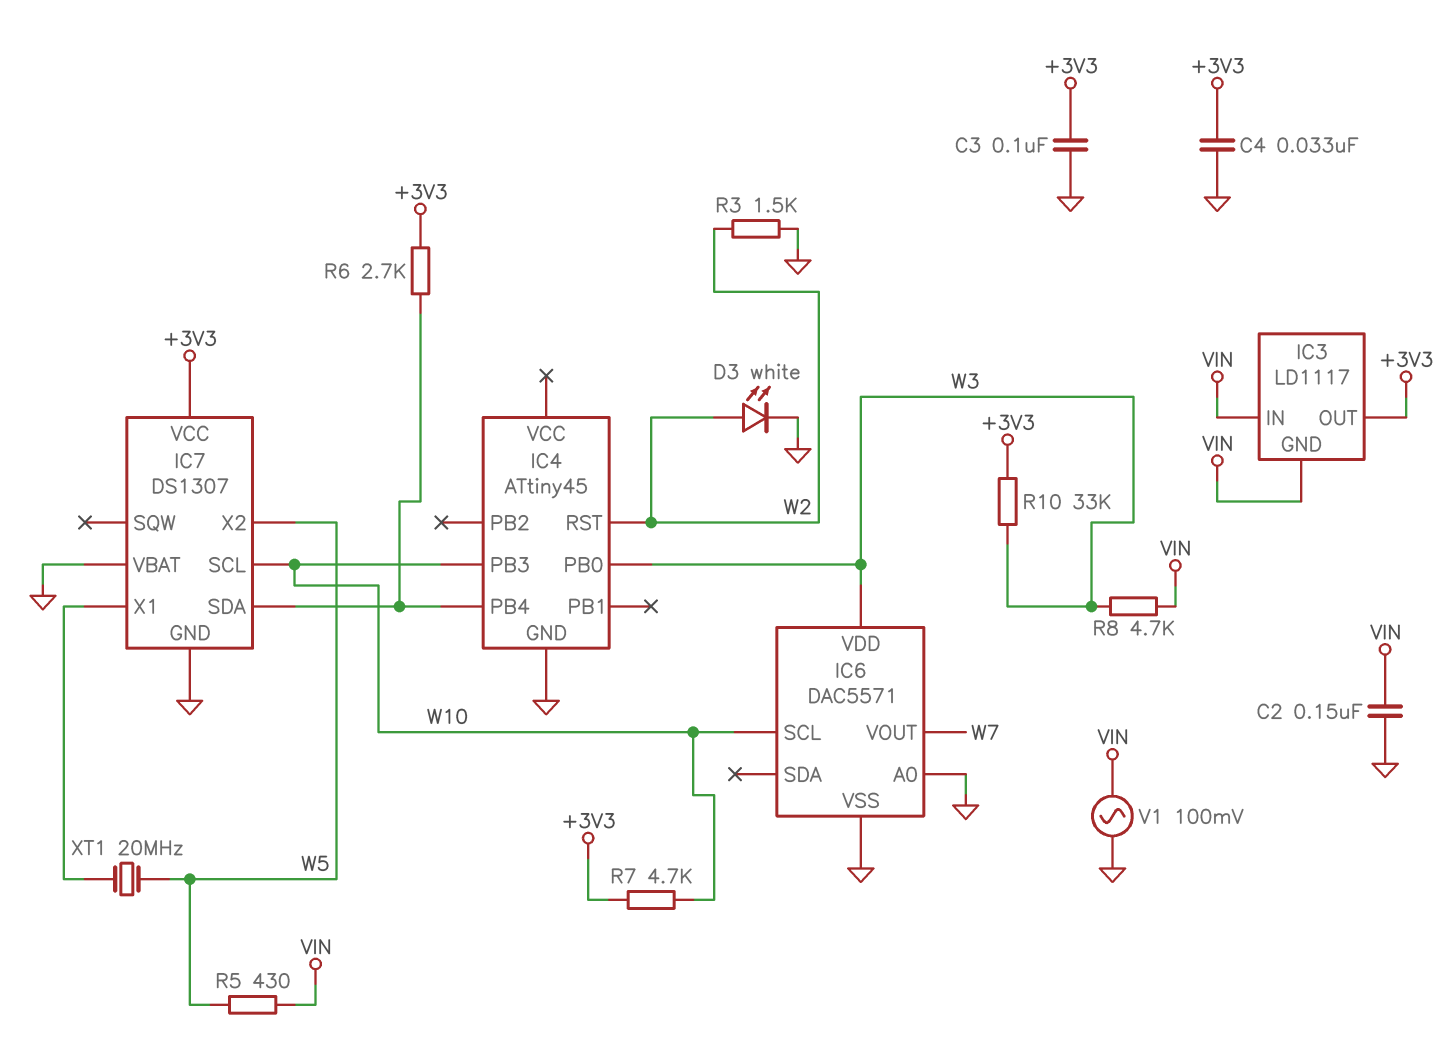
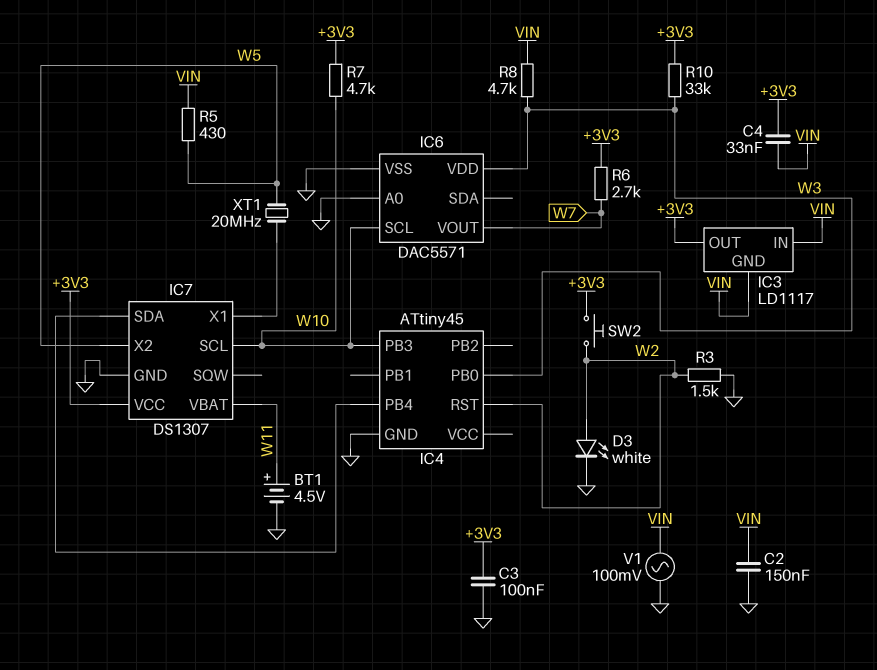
BT1: none -> 4.5V (plus W11, minus GND)
C4: 33nF (+3V3, GND) -> 33nF (+3V3, VIN)
IC7 pin VBAT: GND -> W11
R6: 2.7k (+3V3, IC4/PB4) -> 2.7k (+3V3, W7)
SW2: none -> button (+3V3, W2)

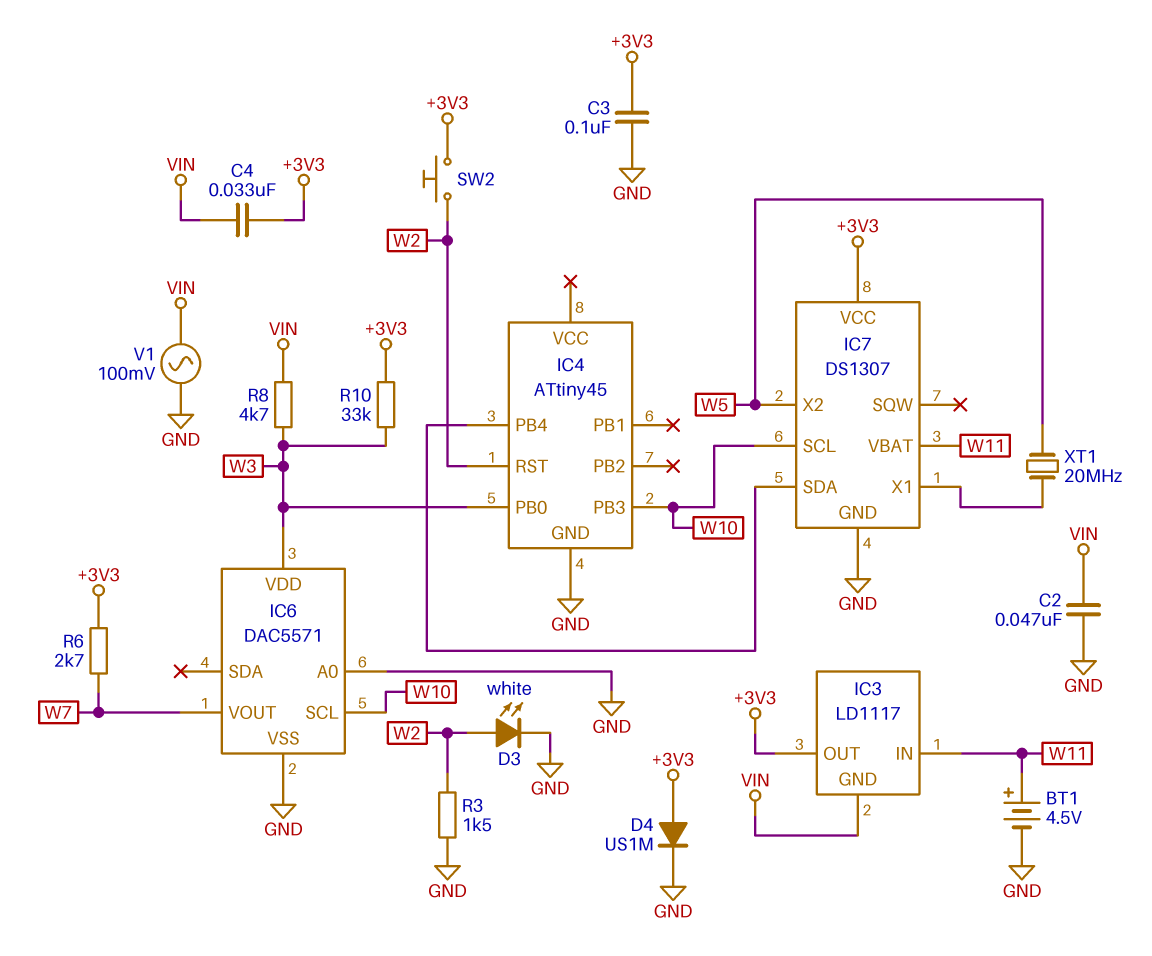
C2: 150nF (GND, VIN) -> 47nF (GND, VIN)
D4: none -> diode US1M (A +3V3, K GND)
IC3 pin IN: VIN -> W11
R5: 430 (VIN, W5) -> none
R7: 4.7k (+3V3, W10) -> none

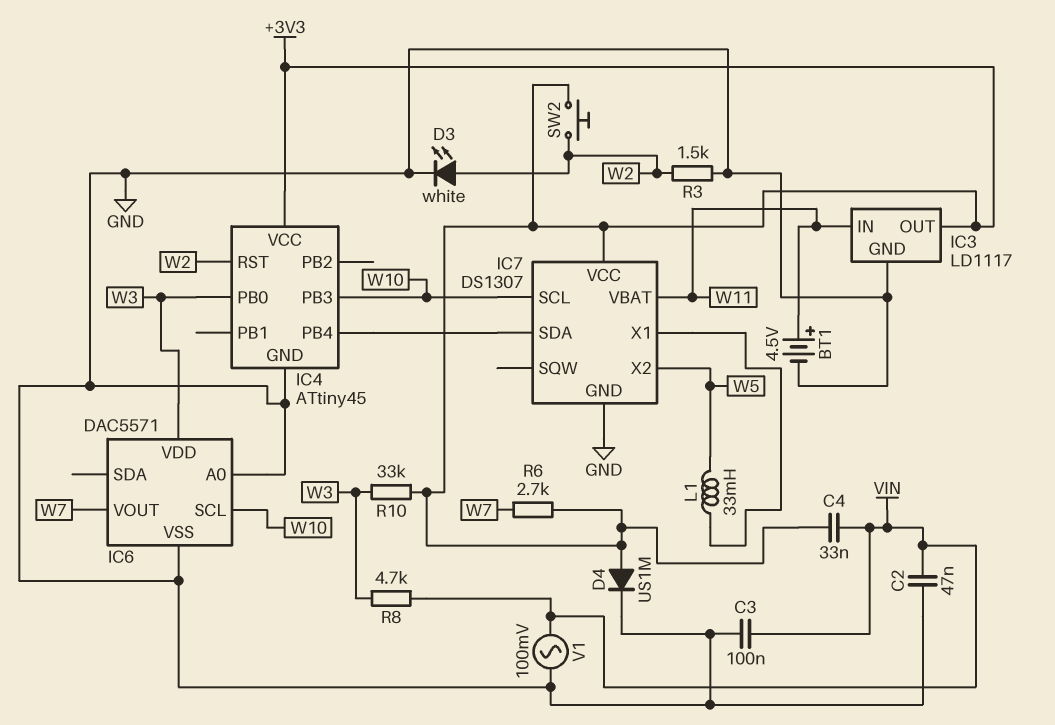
C3: 100nF (+3V3, GND) -> 100nF (GND, VIN)
IC3 pin GND: VIN -> GND
IC4 pin VCC: none -> +3V3
L1: none -> 33mH (IC7/X1, W5)
XT1: 20MHz (IC7/X1, W5) -> none

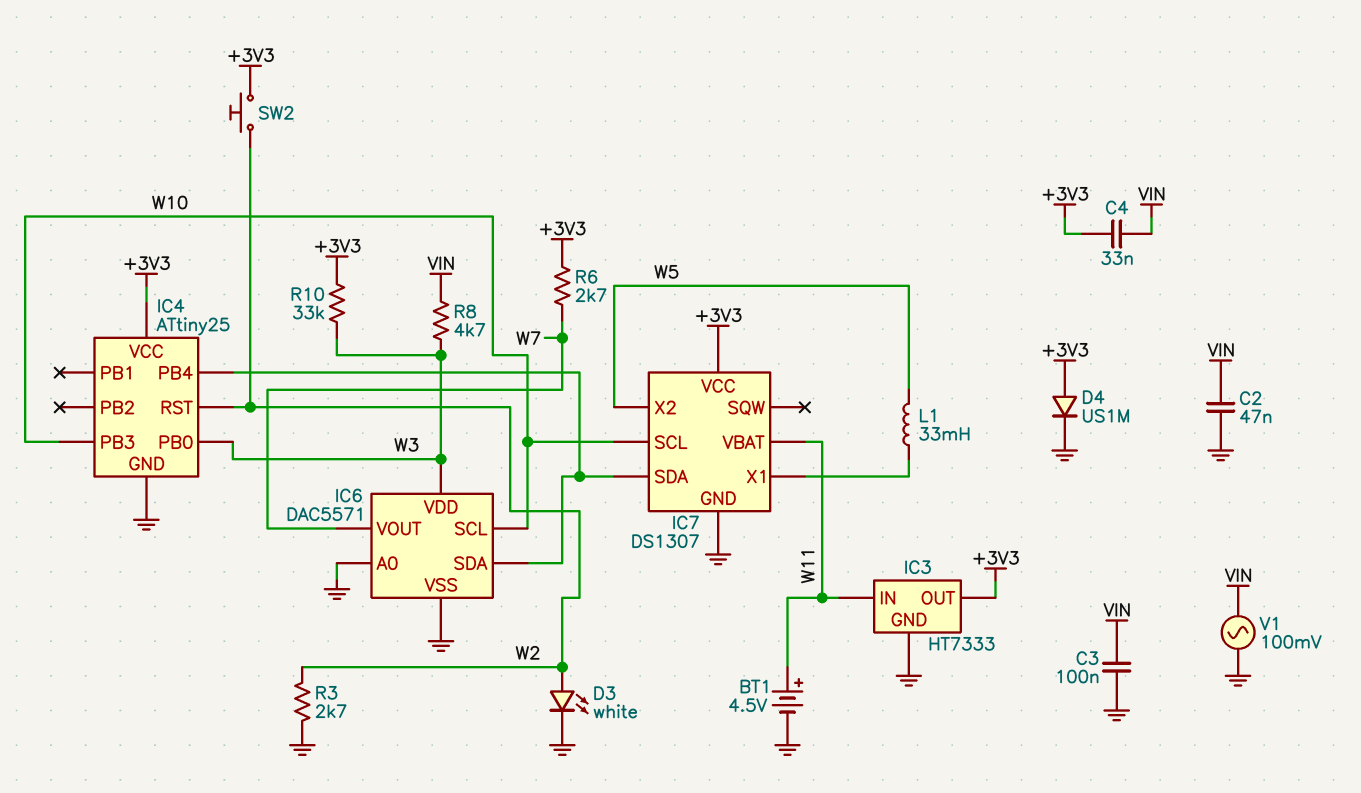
IC3: LD1117 -> HT7333
IC4: ATtiny45 -> ATtiny25
IC6 pin SDA: none -> IC4/PB4
R3: 1.5k (GND, W2) -> 2.7k (GND, W2)

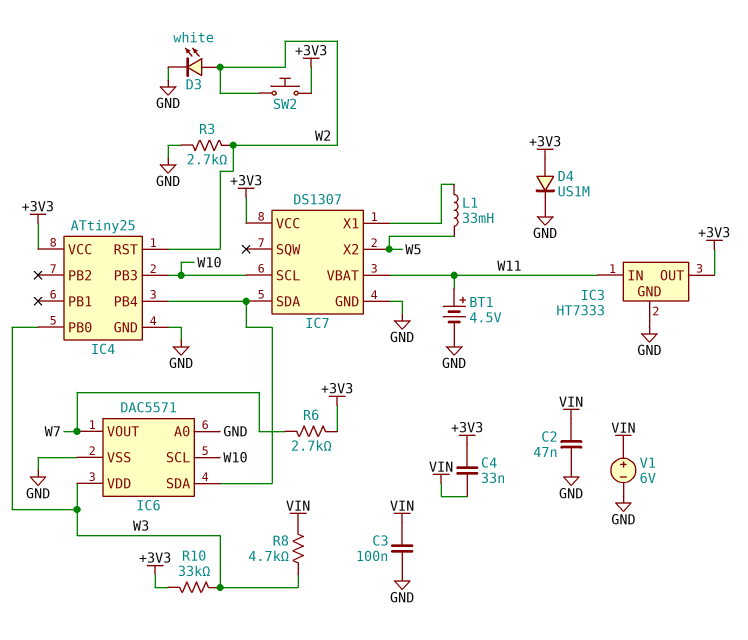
V1: AC 100mV (GND, VIN) -> 6V (plus VIN, minus GND)

